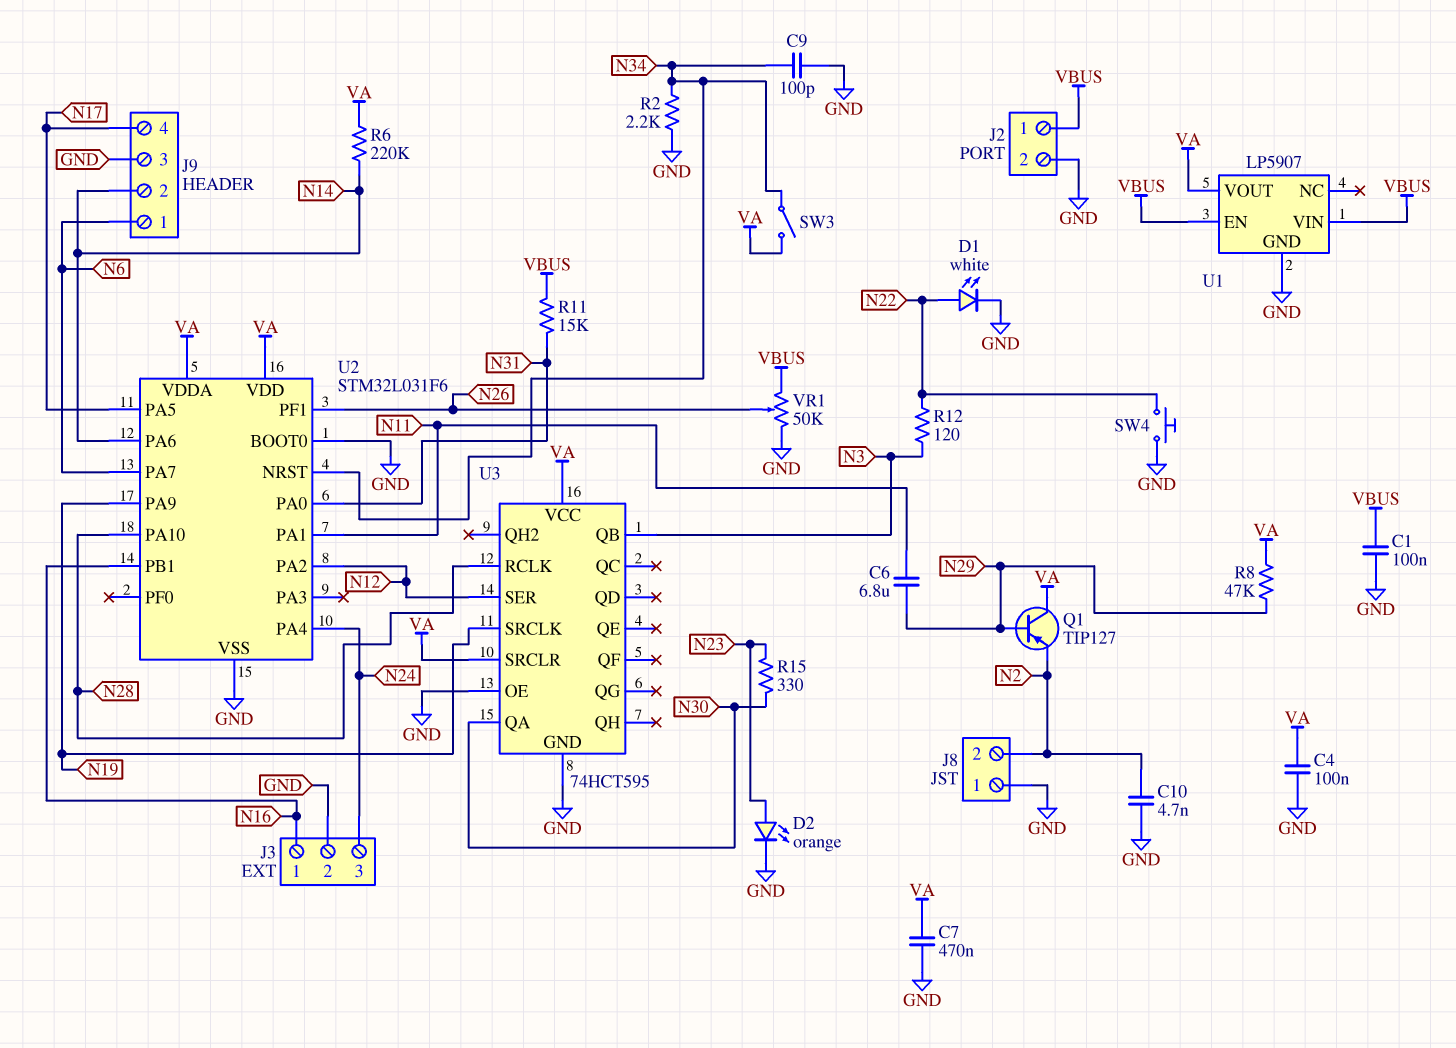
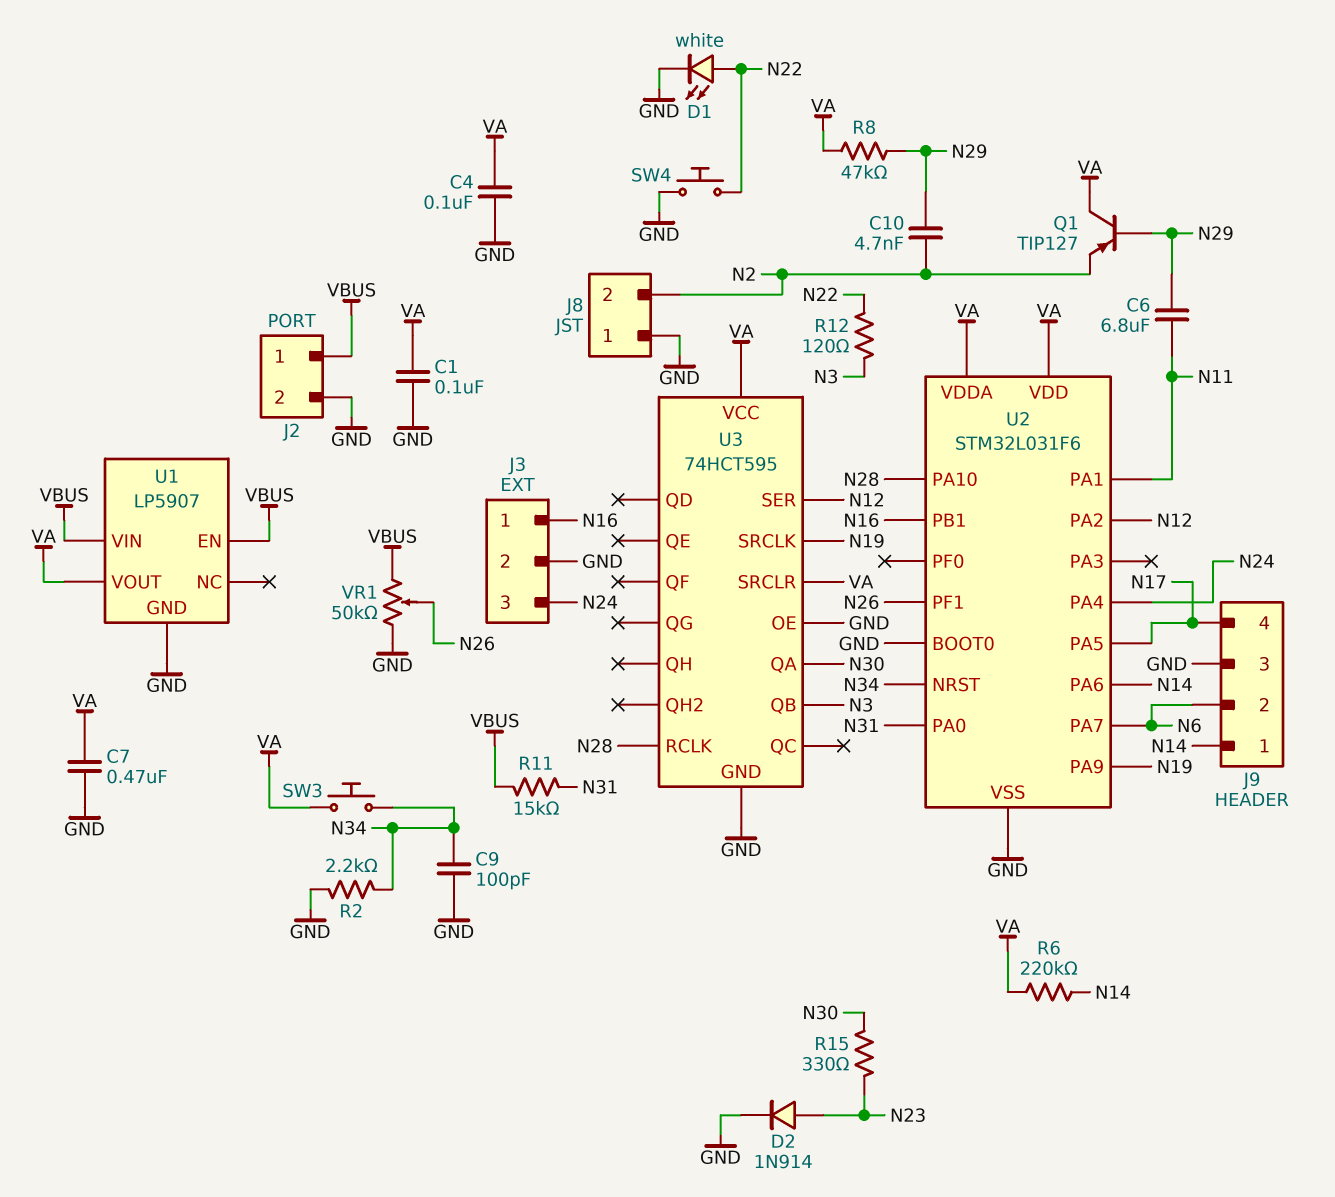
C1: 100nF (GND, VBUS) -> 100nF (GND, VA)
C10: 4.7nF (GND, N2) -> 4.7nF (N2, N29)
D2: LED orange (A N23, K GND) -> diode 1N914 (A N23, K GND)
J9 pin 1: N6 -> N14
J9 pin 2: N14 -> N6
SW3: switch (N34, VA) -> button (N34, VA)

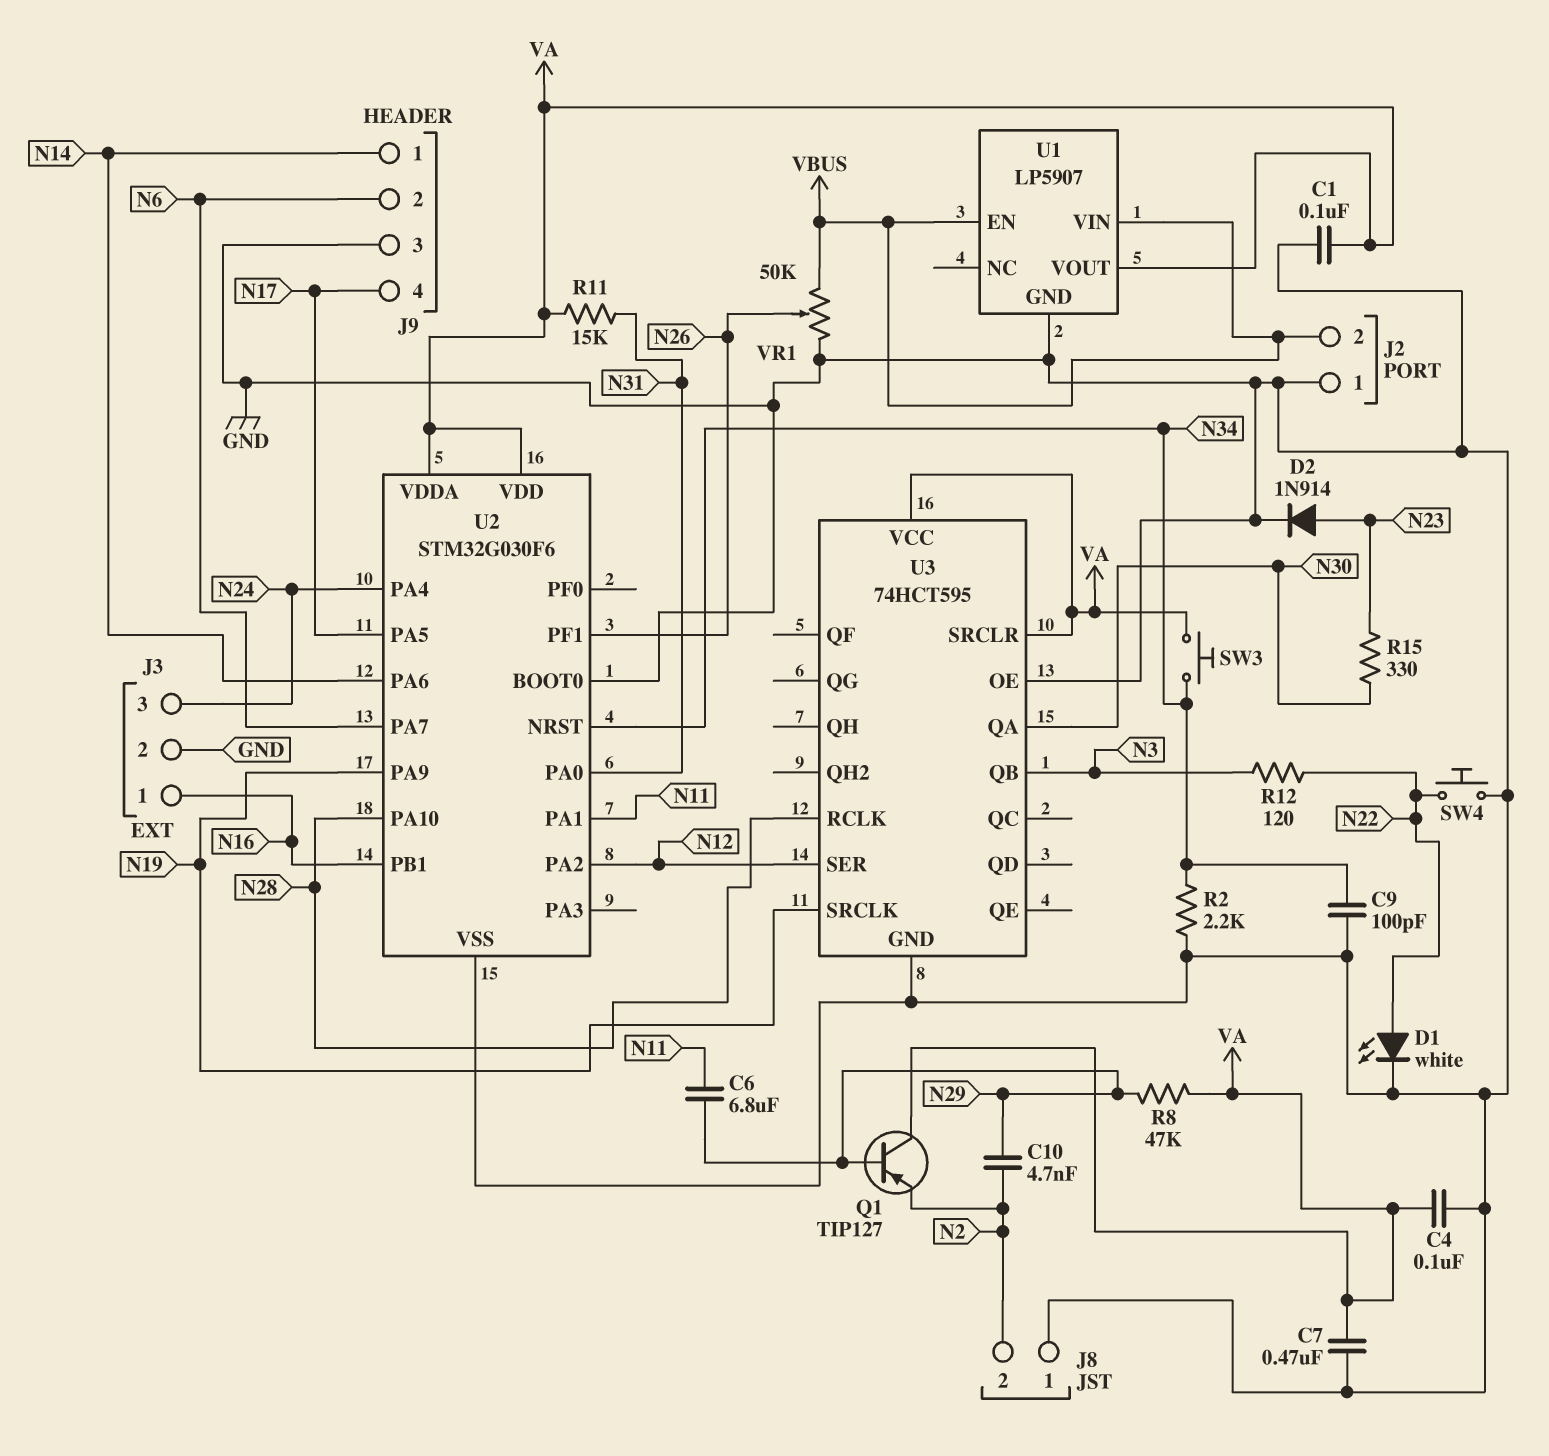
J2 pin 1: VBUS -> GND
J2 pin 2: GND -> VBUS
R6: 220k (N14, VA) -> none
R11: 15k (N31, VBUS) -> 15k (N31, VA)
U2: STM32L031F6 -> STM32G030F6

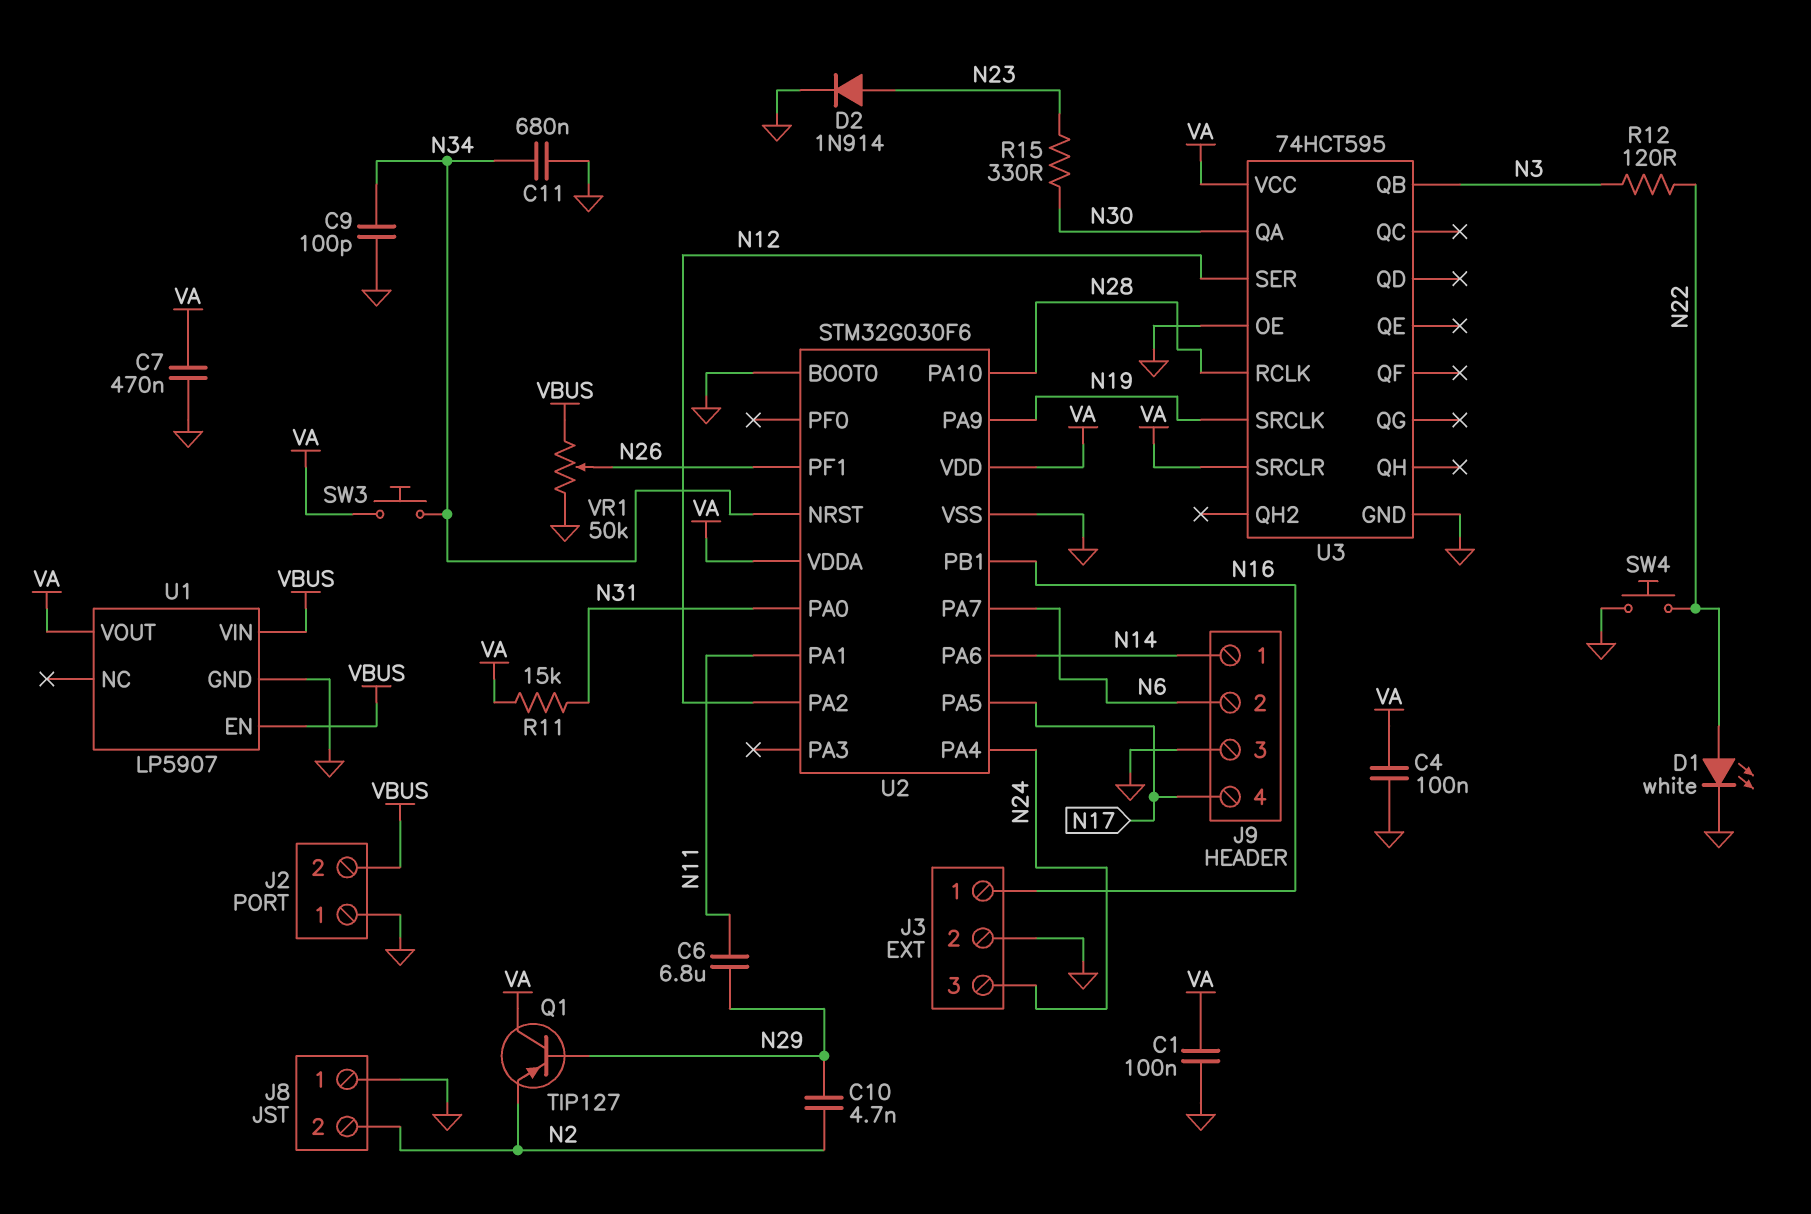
C11: none -> 680nF (GND, N34)
R2: 2.2k (GND, N34) -> none
R8: 47k (N29, VA) -> none

